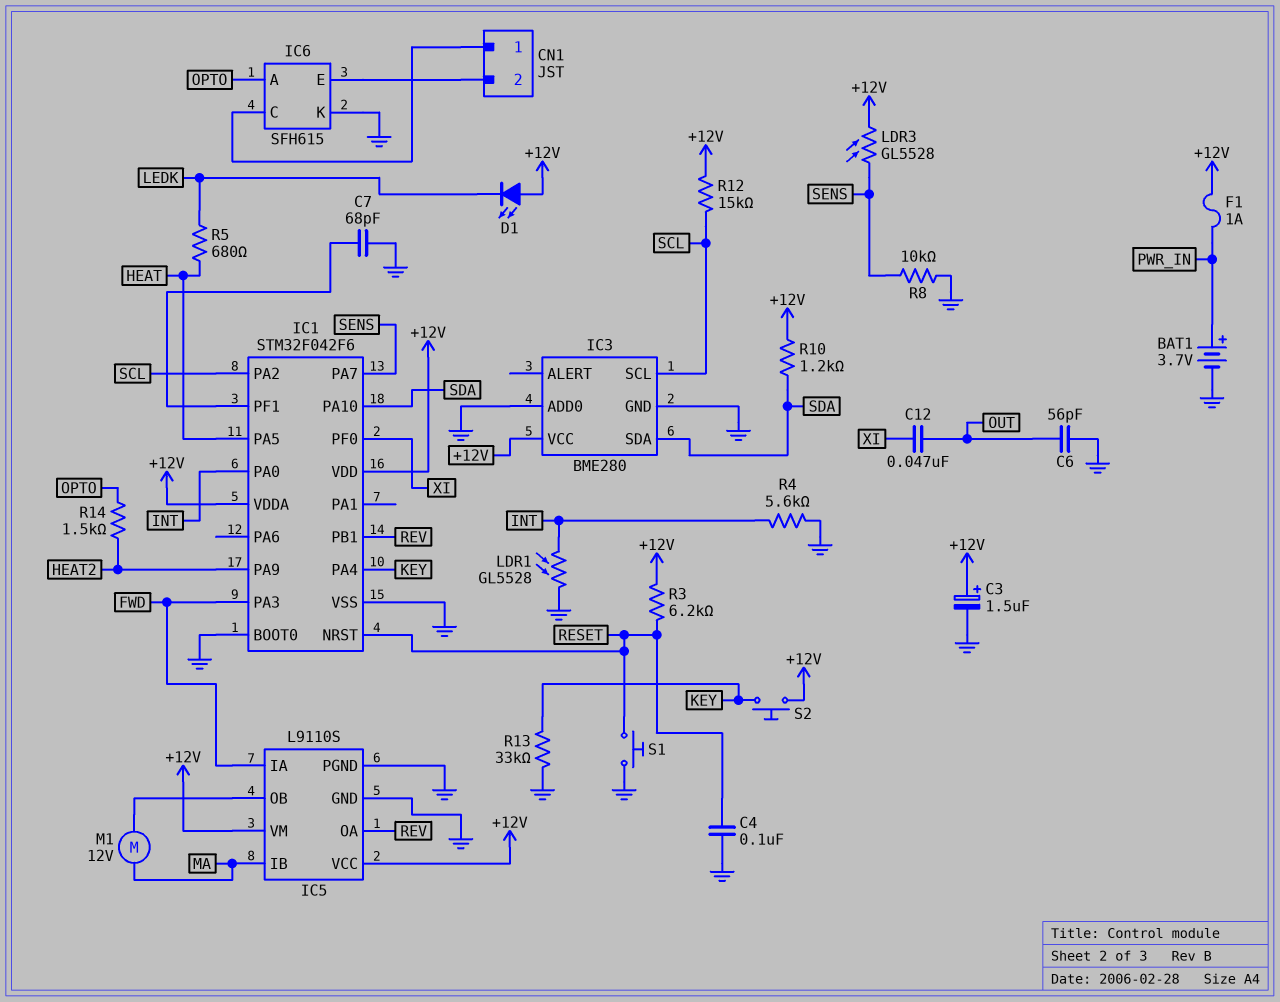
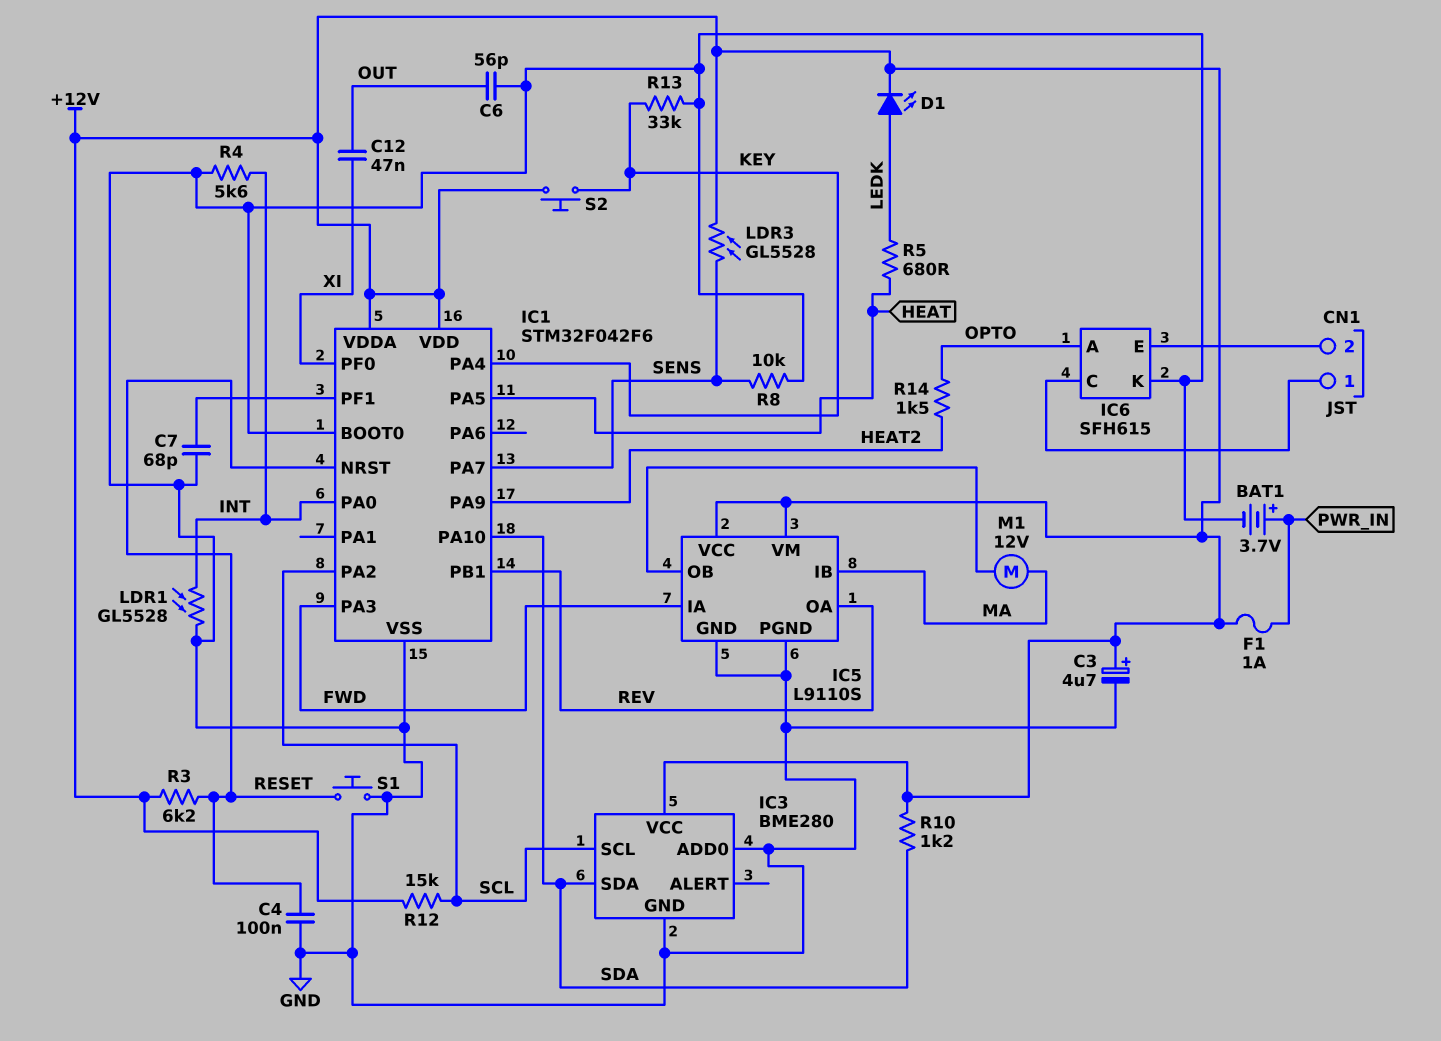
C3: 1.5uF (plus +12V, minus GND) -> 4.7uF (plus +12V, minus GND)
D1: LED (A +12V, K LEDK) -> LED (A LEDK, K +12V)

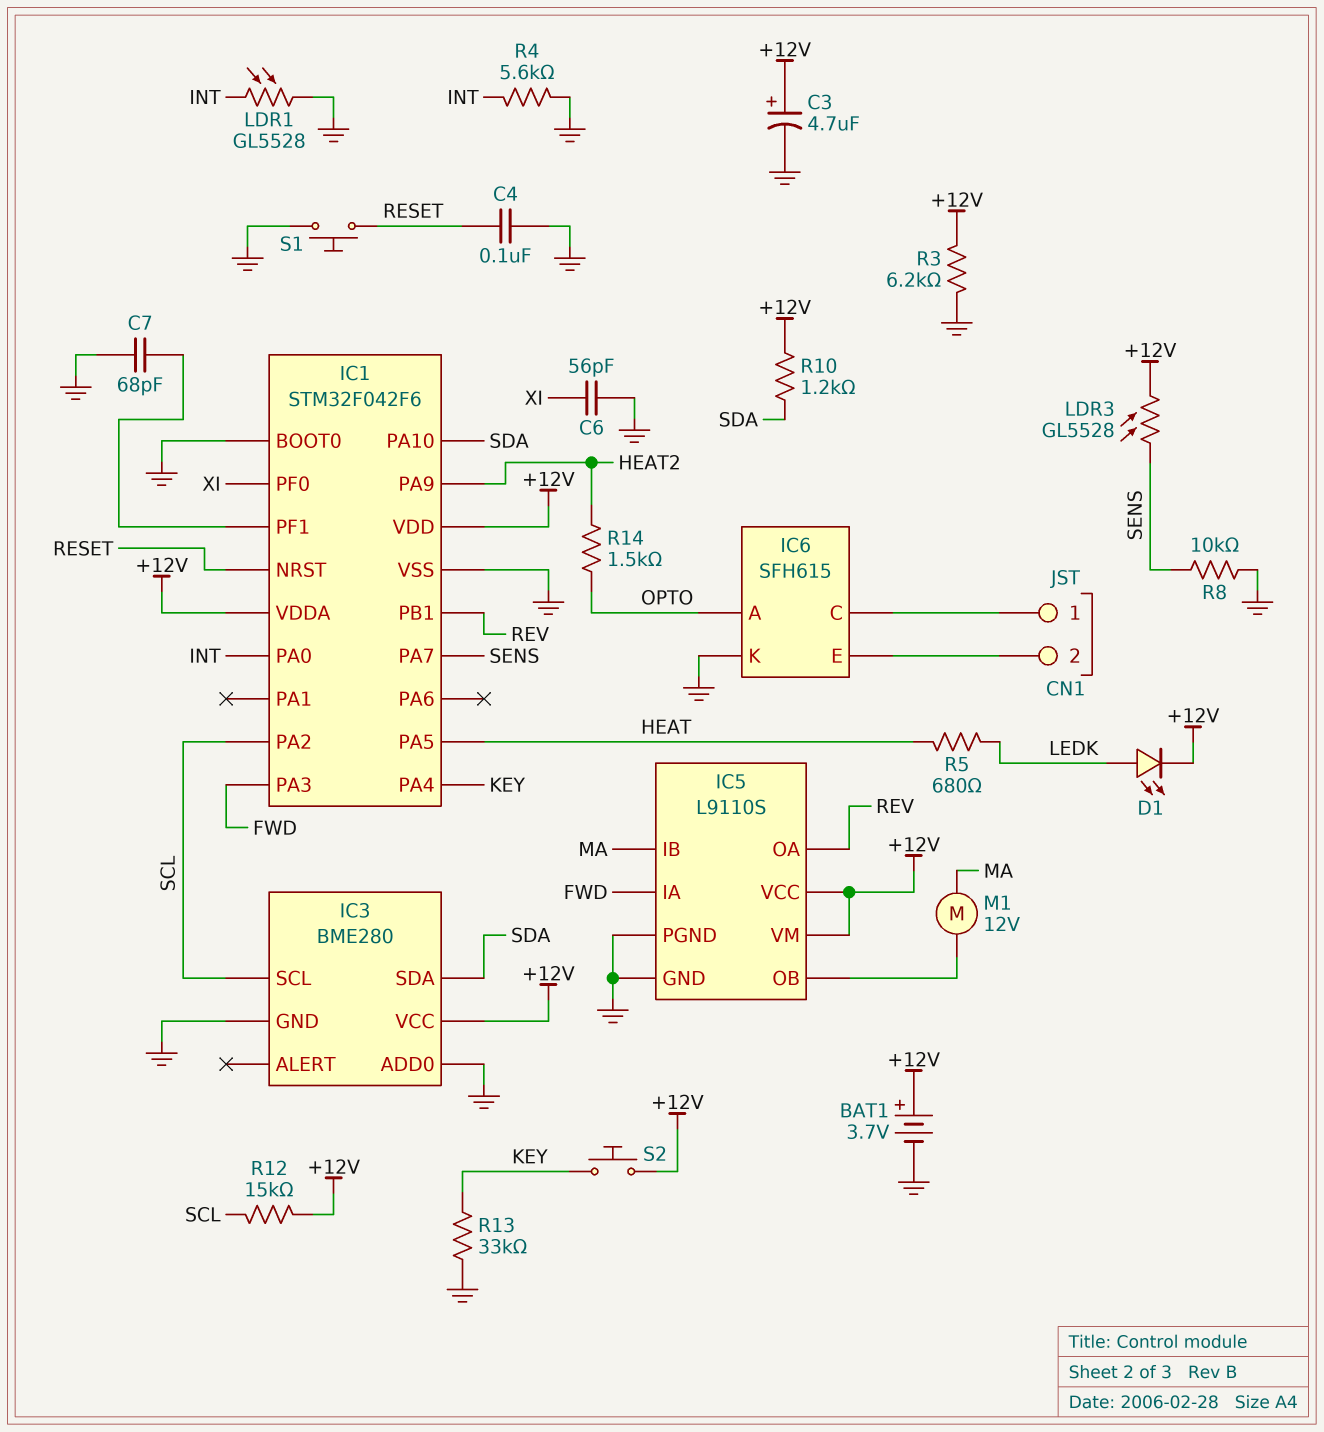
BAT1: 3.7V (plus PWR_IN, minus GND) -> 3.7V (plus +12V, minus GND)
C6: 56pF (GND, OUT) -> 56pF (GND, XI)
C12: 47nF (OUT, XI) -> none
F1: 1A (+12V, PWR_IN) -> none
R3: 6.2k (+12V, RESET) -> 6.2k (+12V, GND)

